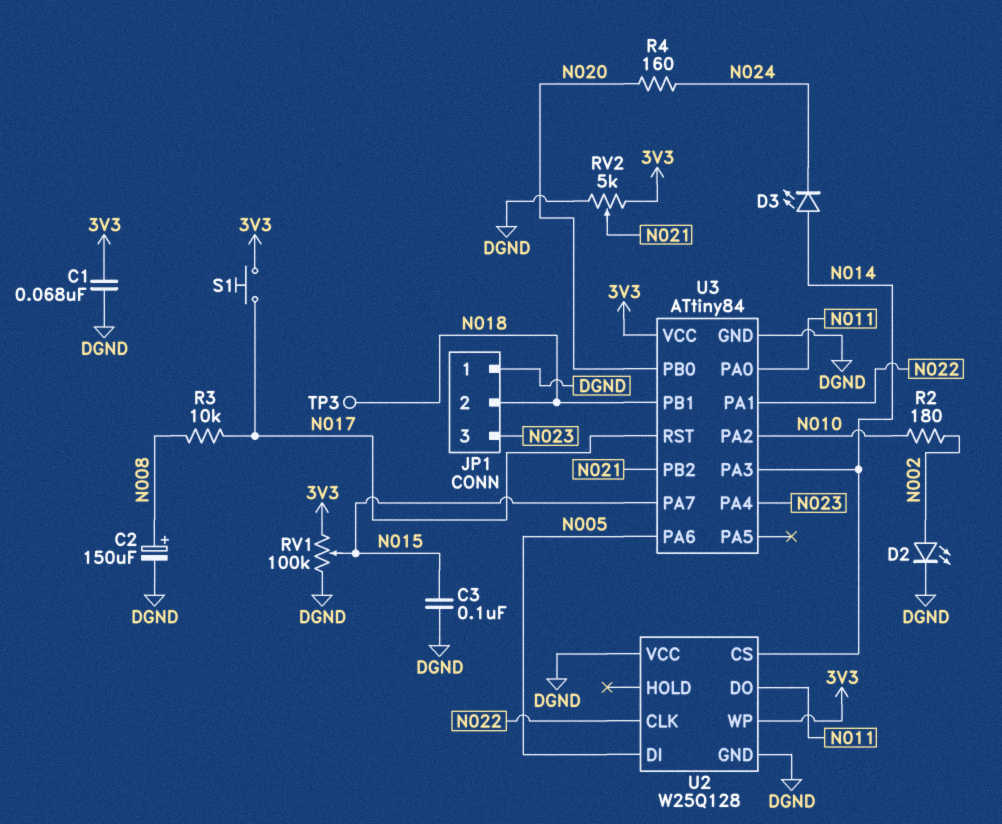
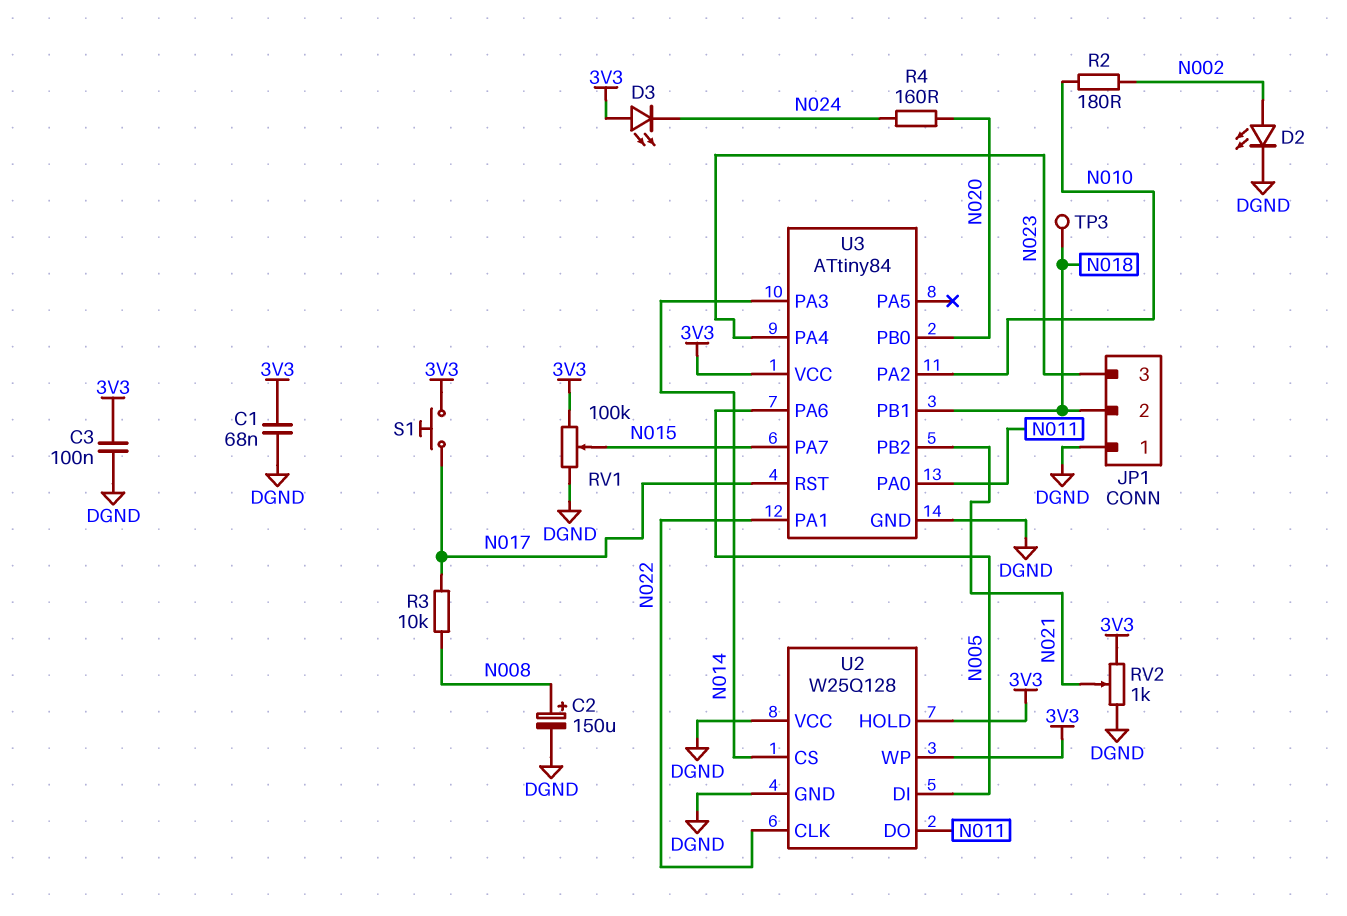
C3: 100nF (DGND, N015) -> 100nF (3V3, DGND)
D3: LED (A N014, K N024) -> LED (A 3V3, K N024)
RV2: 5k (3V3, DGND, wiper N021) -> 1k (3V3, DGND, wiper N021)
U2 pin HOLD: none -> 3V3

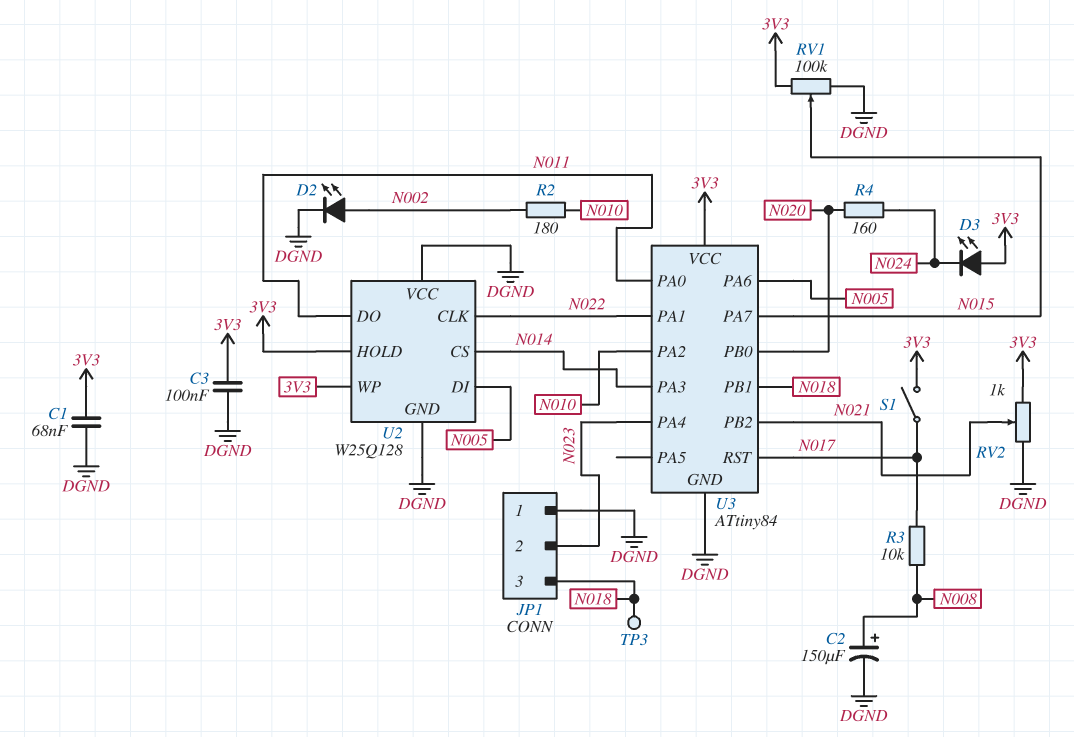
JP1 pin 2: N018 -> N023
JP1 pin 3: N023 -> N018
S1: button (3V3, N017) -> switch (3V3, N017)

